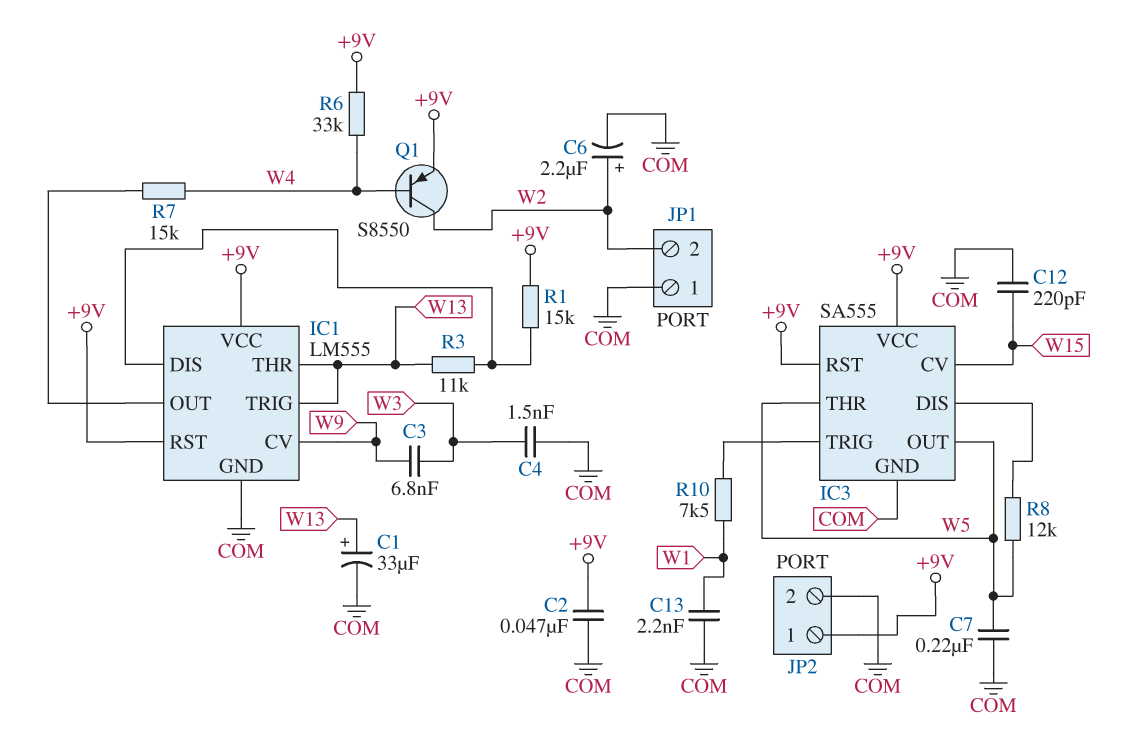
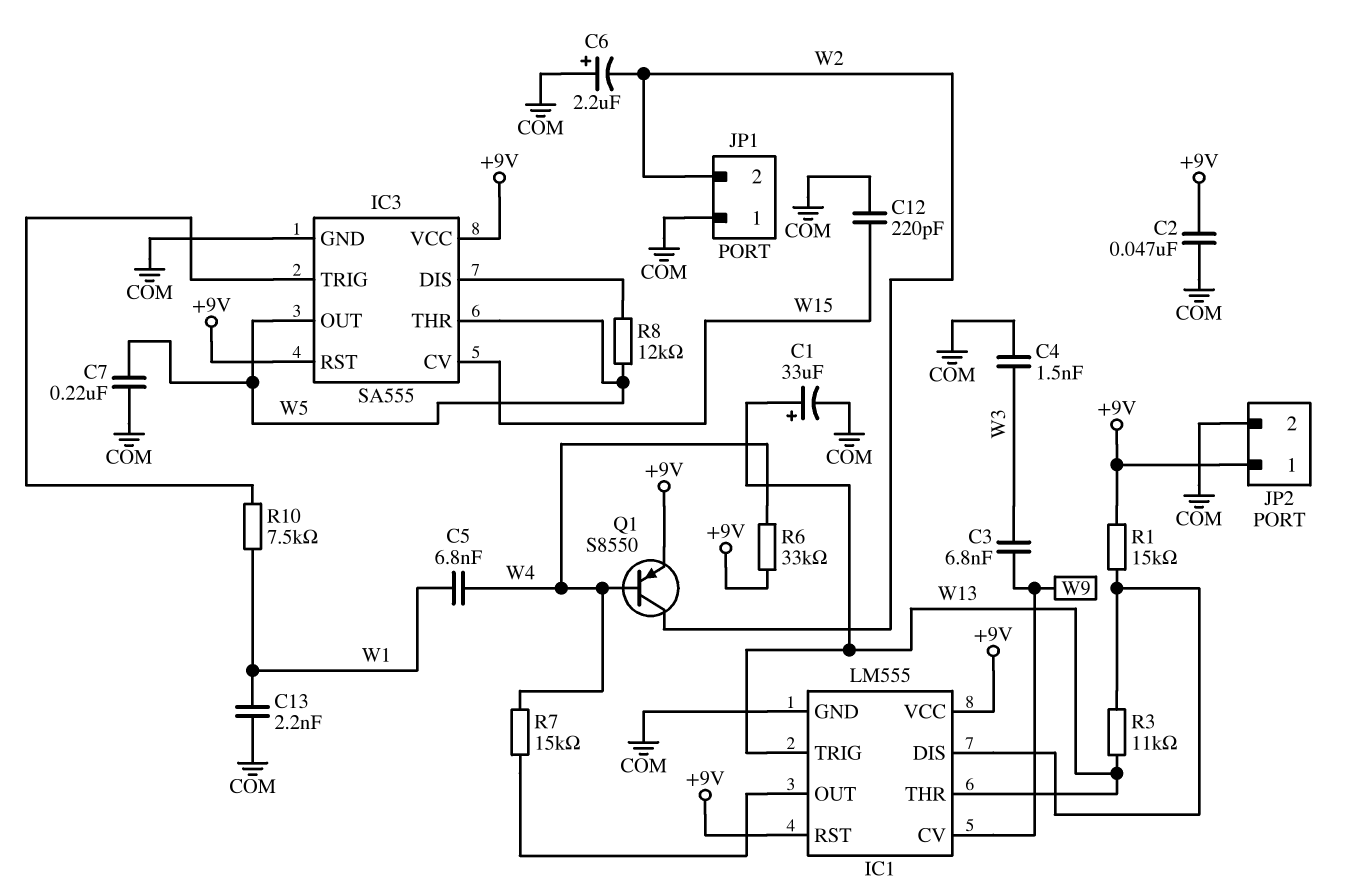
C5: none -> 6.8nF (W1, W4)
C6: 2.2uF (plus W2, minus COM) -> 2.2uF (plus COM, minus W2)

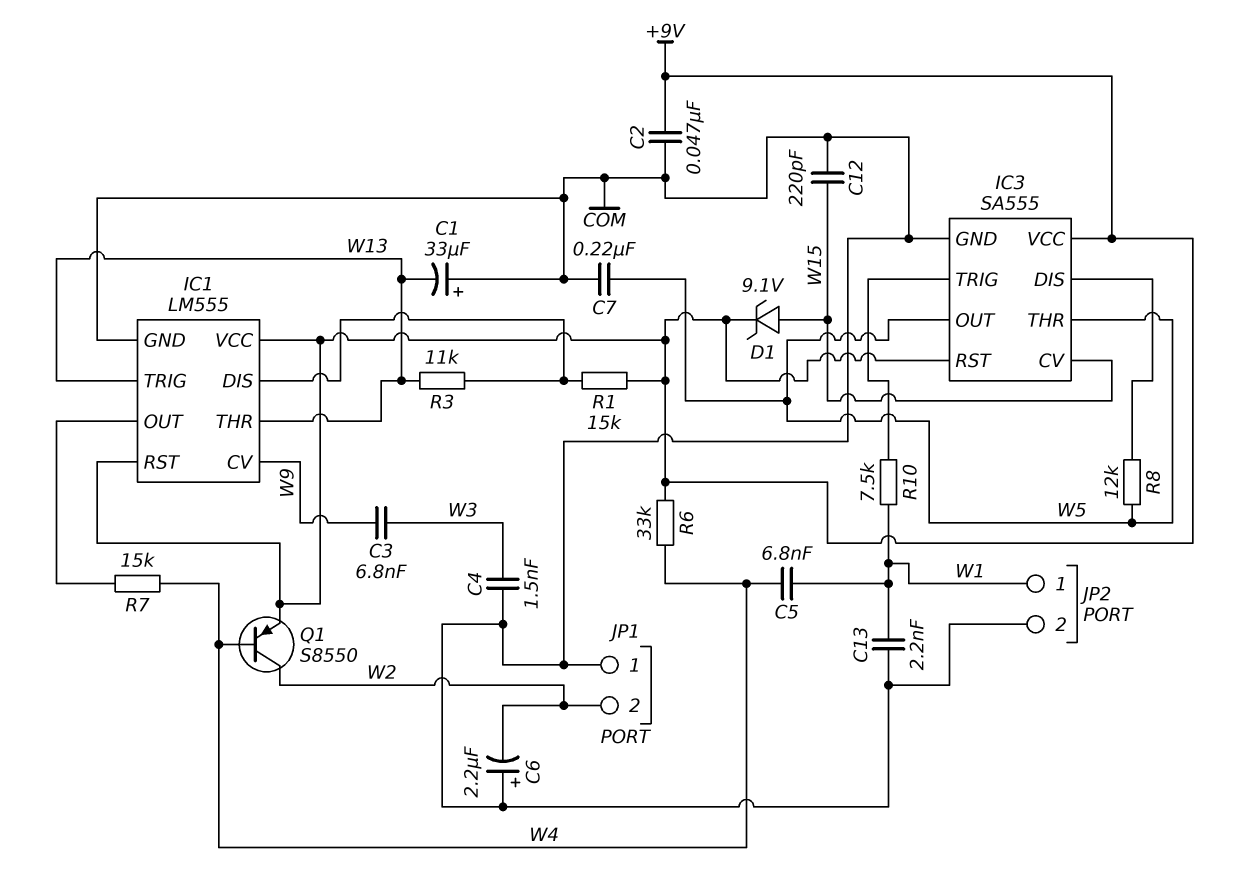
C1: 33uF (plus W13, minus COM) -> 33uF (plus COM, minus W13)
D1: none -> zener 9.1V (A W15, K +9V)
JP2 pin 1: +9V -> W1

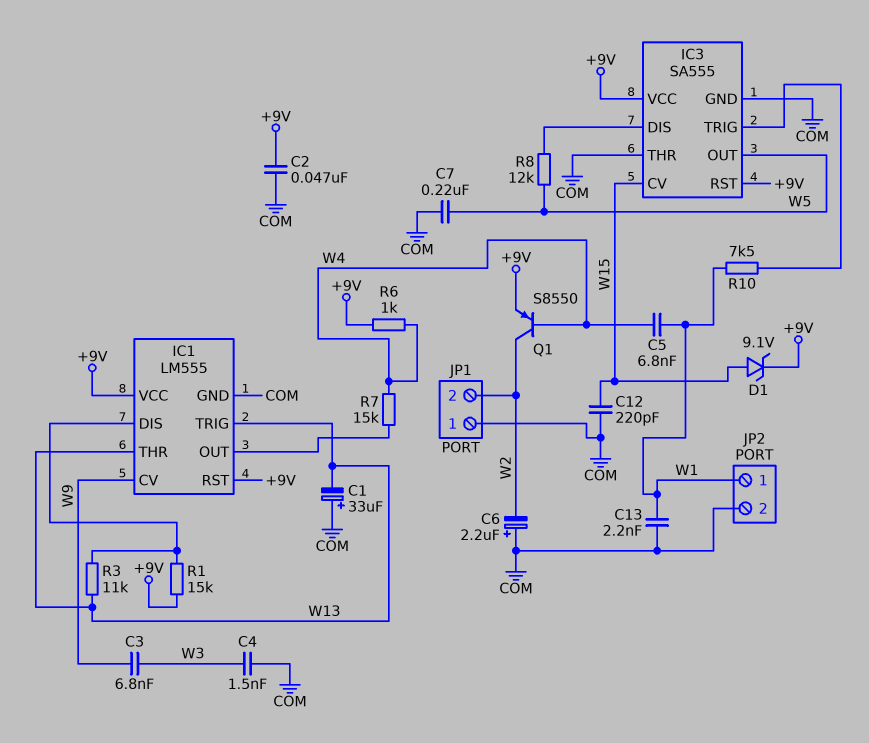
IC3 pin THR: W5 -> COM
R6: 33k (+9V, W4) -> 1k (+9V, W4)

